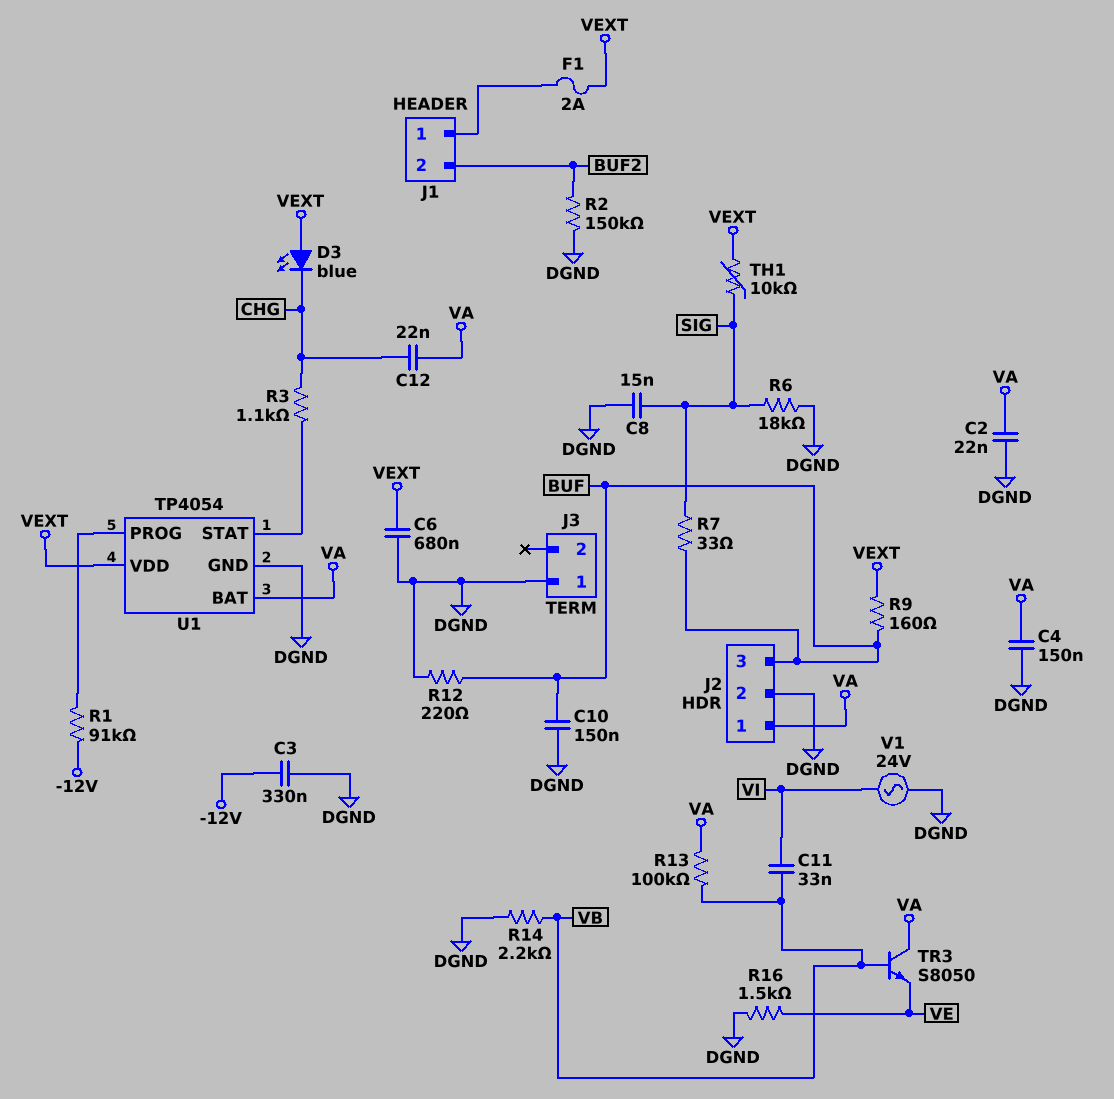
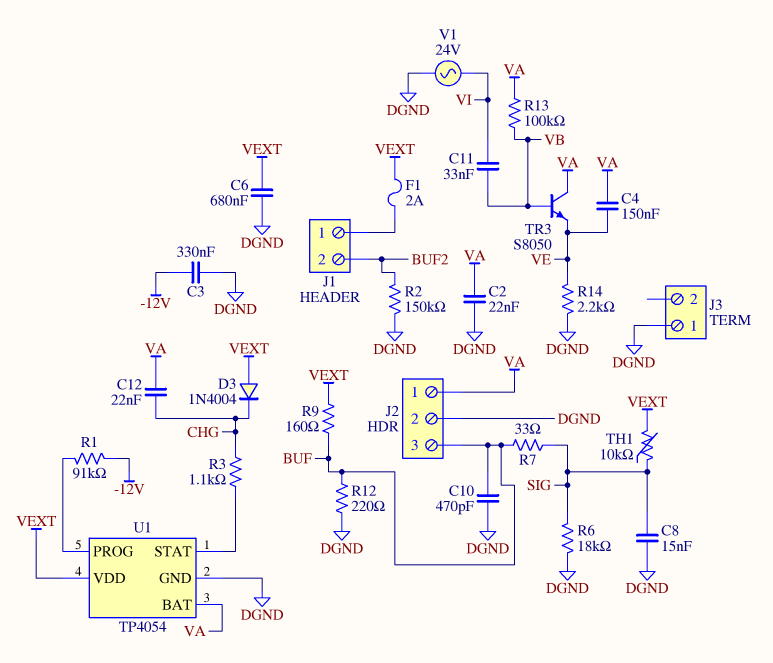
C4: 150nF (DGND, VA) -> 150nF (VA, VE)
C10: 150nF (BUF, DGND) -> 470pF (BUF, DGND)
D3: LED blue (A VEXT, K CHG) -> diode 1N4004 (A VEXT, K CHG)
R14: 2.2k (DGND, VB) -> 2.2k (DGND, VE)
R16: 1.5k (DGND, VE) -> none

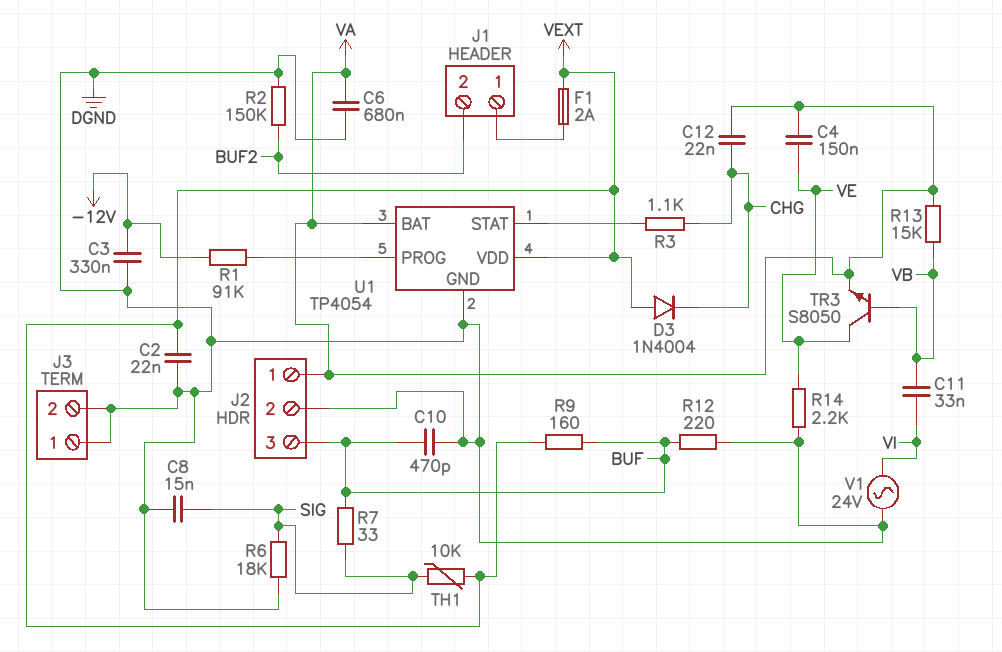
C2: 22nF (DGND, VA) -> 22nF (DGND, VEXT)
C6: 680nF (DGND, VEXT) -> 680nF (DGND, VA)
J3 pin 2: none -> DGND
R13: 100k (VA, VB) -> 15k (VA, VB)
TR3: NPN S8050 (B VB, C VA, E VE) -> NPN S8050 (B VB, C VE, E VA)

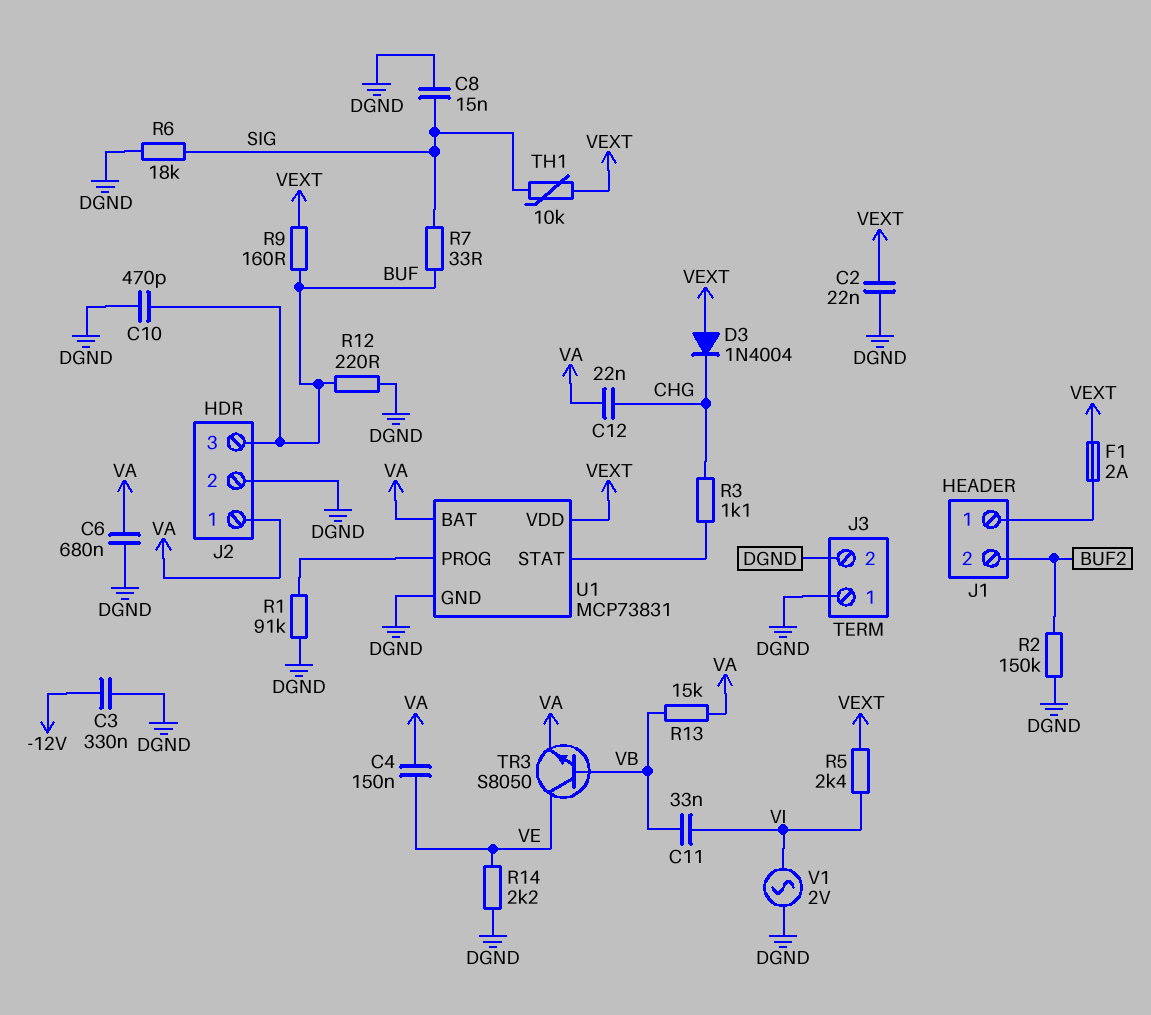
R1: 91k (-12V, U1/PROG) -> 91k (DGND, U1/PROG)
R5: none -> 2.4k (VEXT, VI)
U1: TP4054 -> MCP73831
V1: AC 24V (DGND, VI) -> AC 2V (DGND, VI)

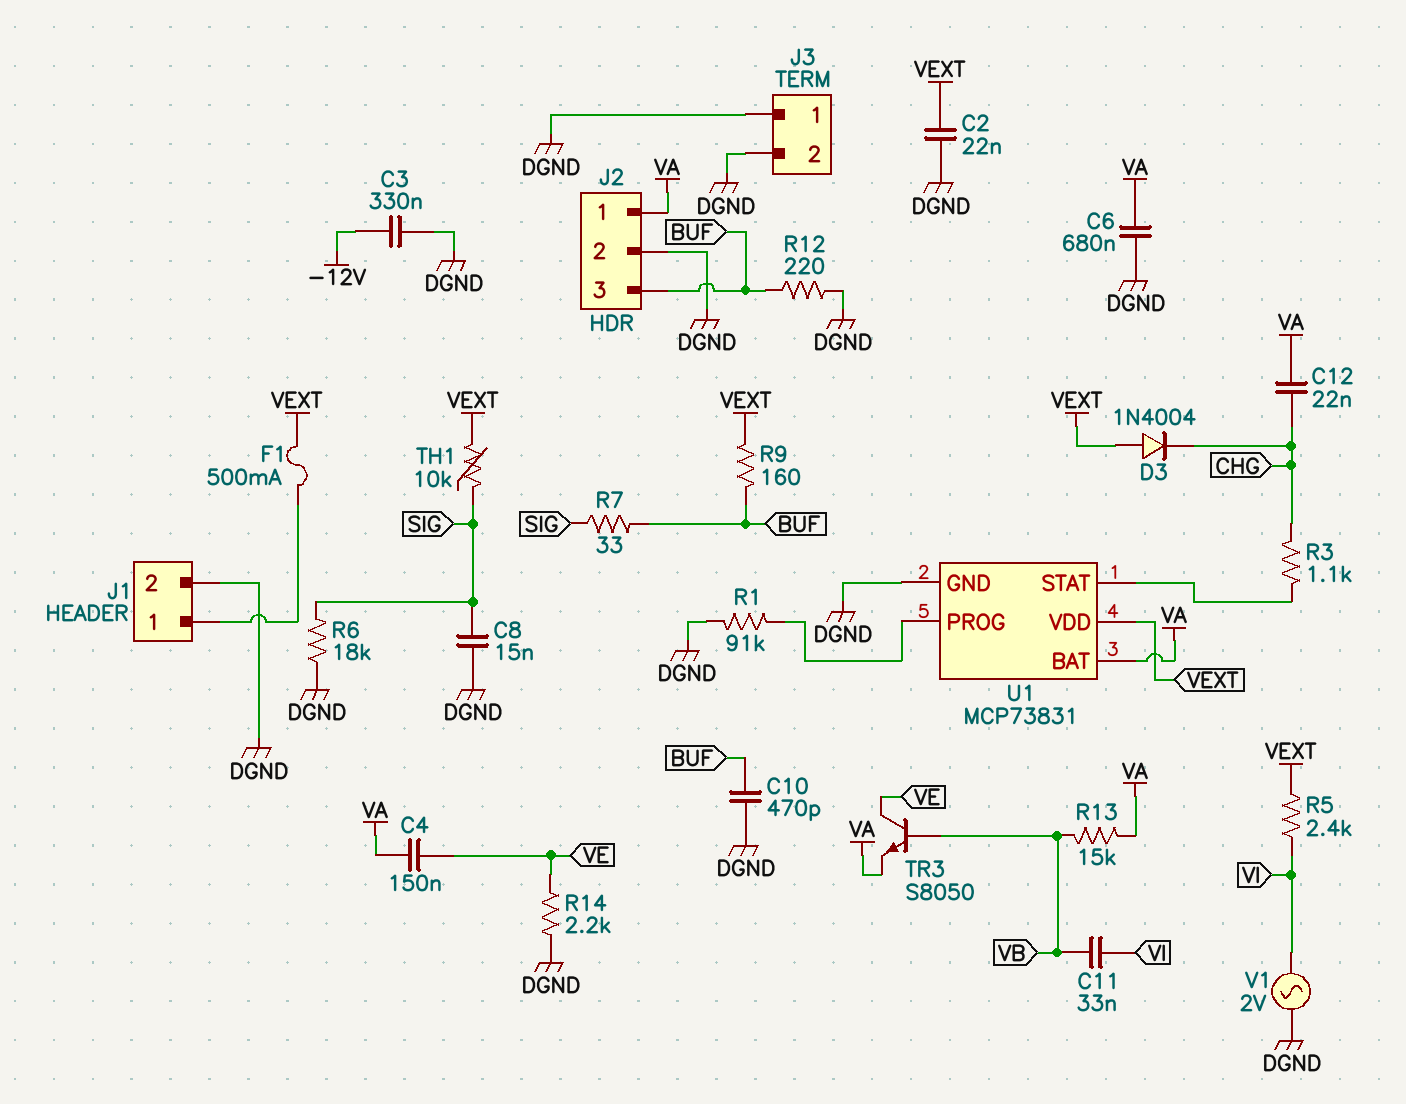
F1: 2A (J1/1, VEXT) -> 500mA (J1/1, VEXT)
J1 pin 2: BUF2 -> DGND
R2: 150k (BUF2, DGND) -> none

